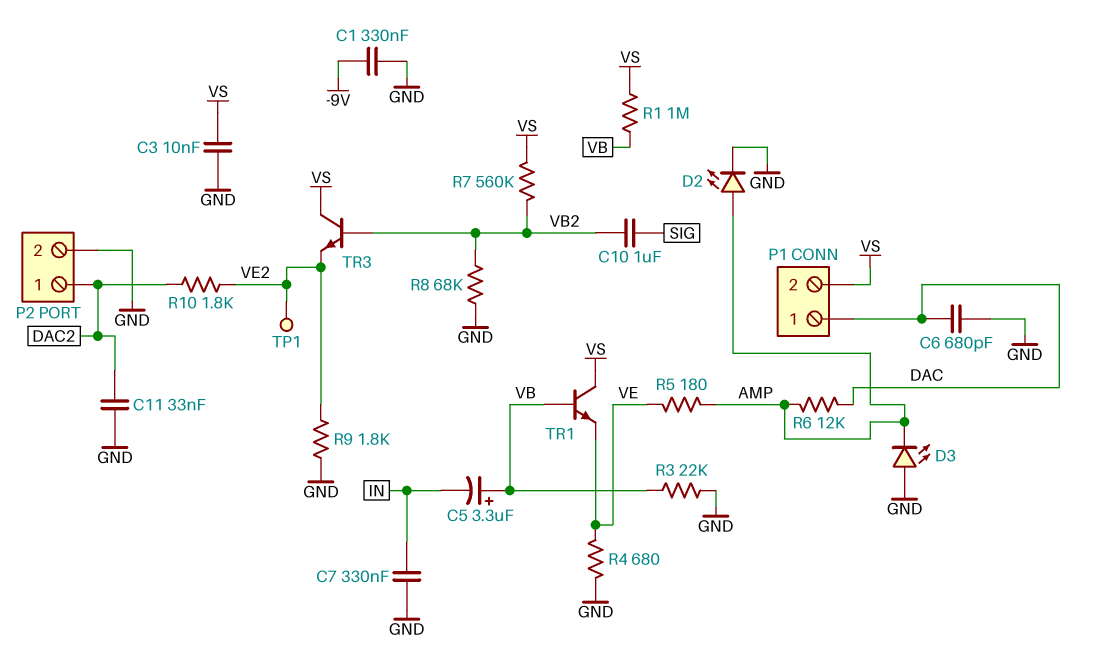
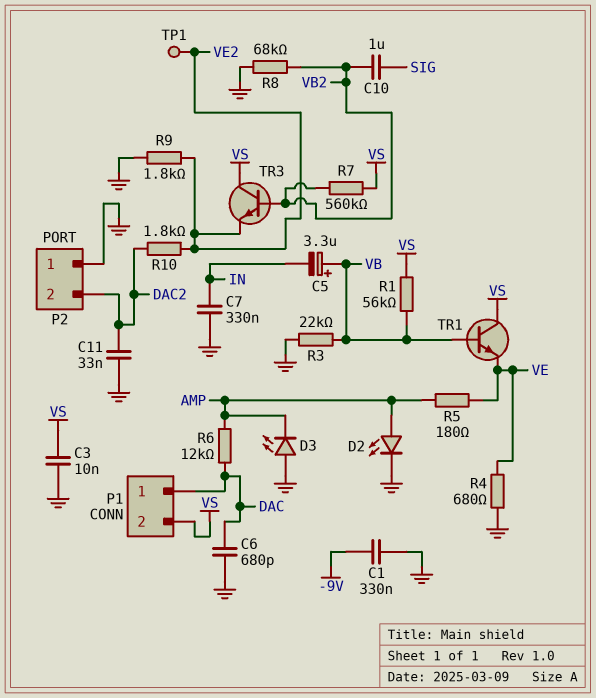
P2 pin 1: DAC2 -> GND
P2 pin 2: GND -> DAC2
R1: 1M (VB, VS) -> 56k (VB, VS)

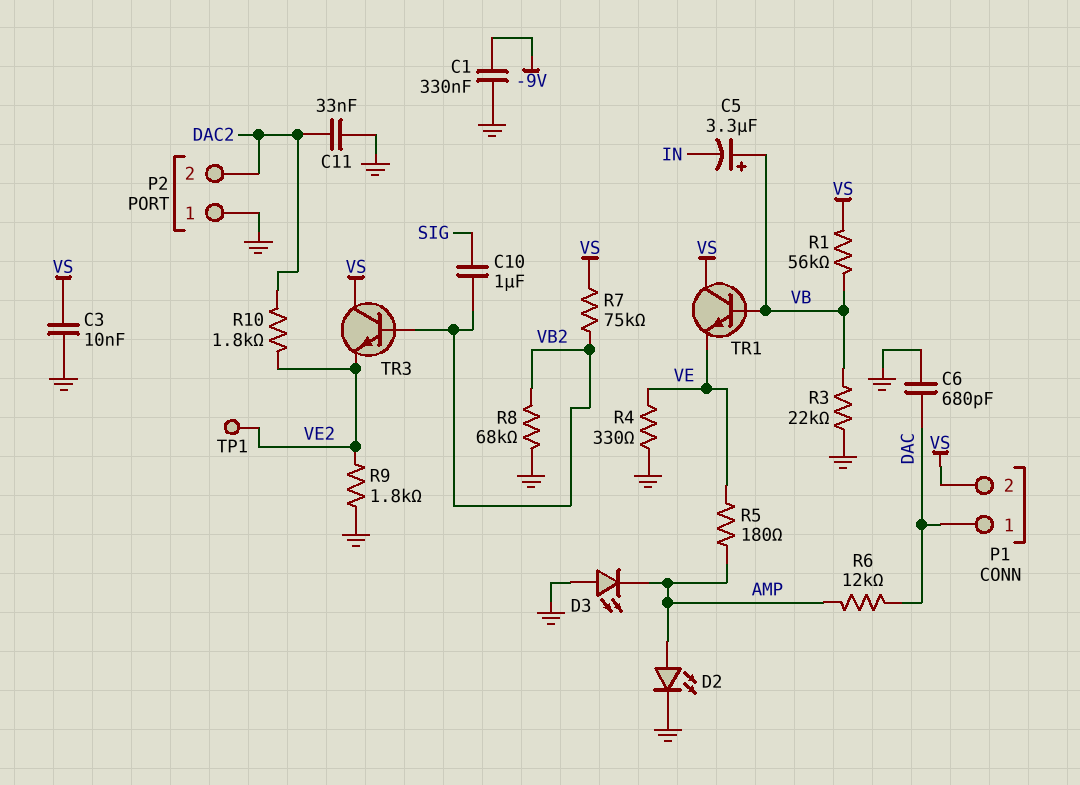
C7: 330nF (GND, IN) -> none
R4: 680 (GND, VE) -> 330 (GND, VE)
R7: 560k (VB2, VS) -> 75k (VB2, VS)

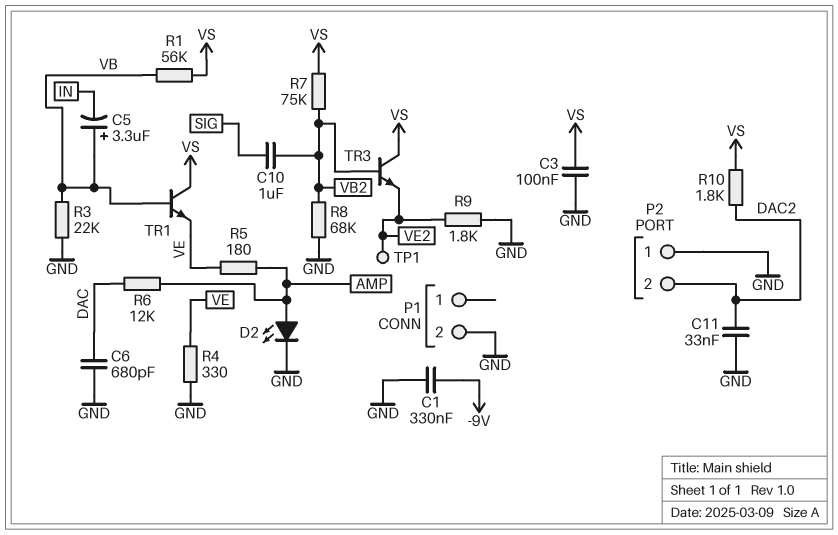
C3: 10nF (GND, VS) -> 100nF (GND, VS)
D3: LED (A GND, K AMP) -> none
P1 pin 1: DAC -> none
P1 pin 2: VS -> GND
R10: 1.8k (DAC2, VE2) -> 1.8k (DAC2, VS)

